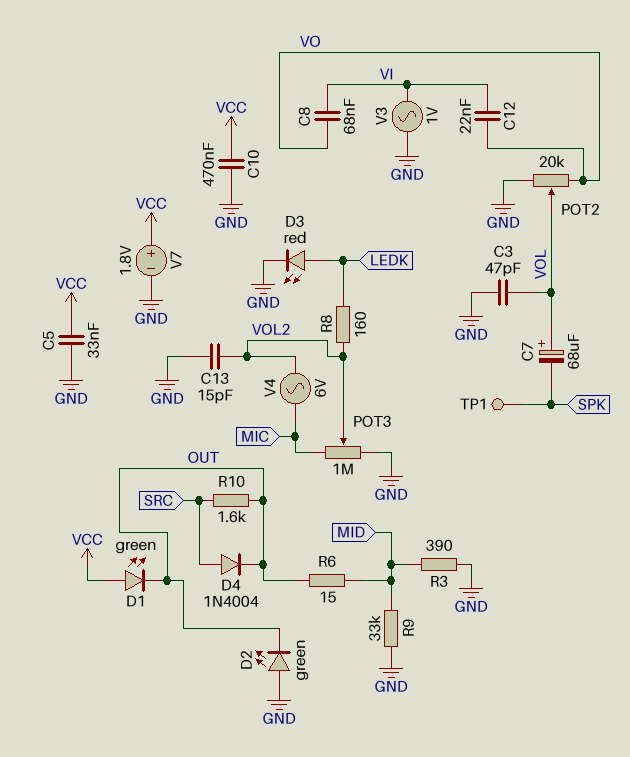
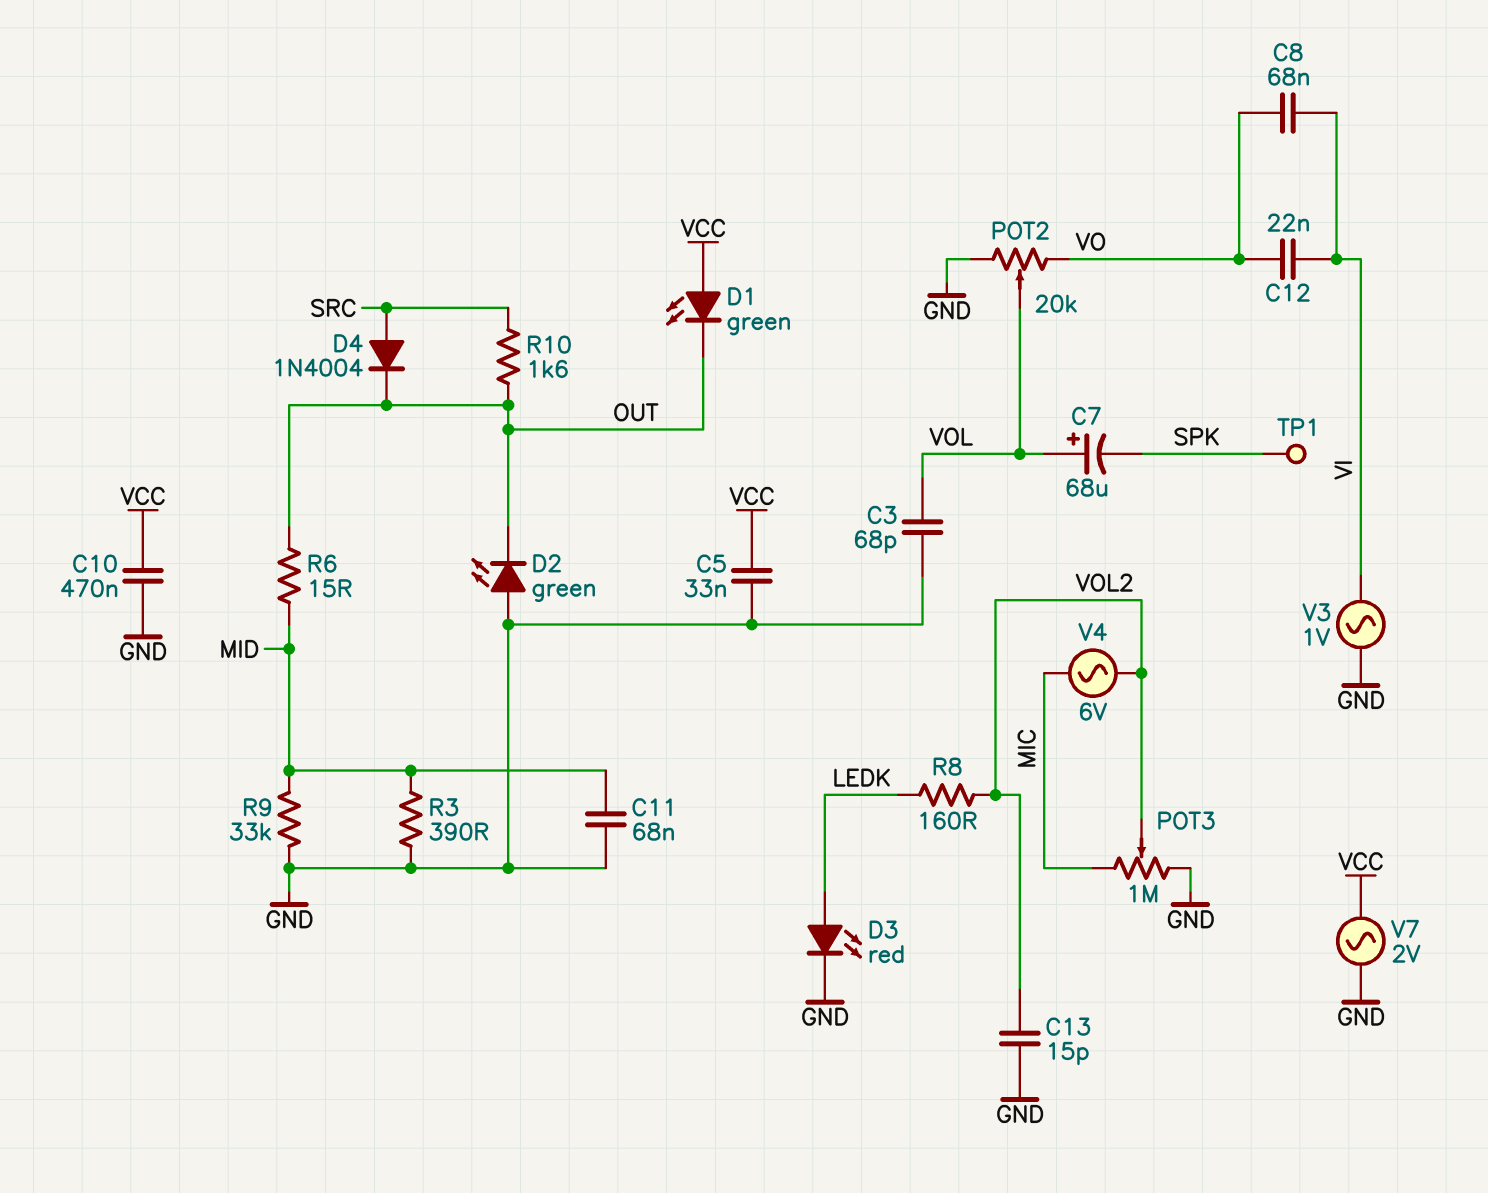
C3: 47pF (GND, VOL) -> 68pF (GND, VOL)
C11: none -> 68nF (GND, MID)
V7: 1.8V (plus VCC, minus GND) -> AC 2V (GND, VCC)

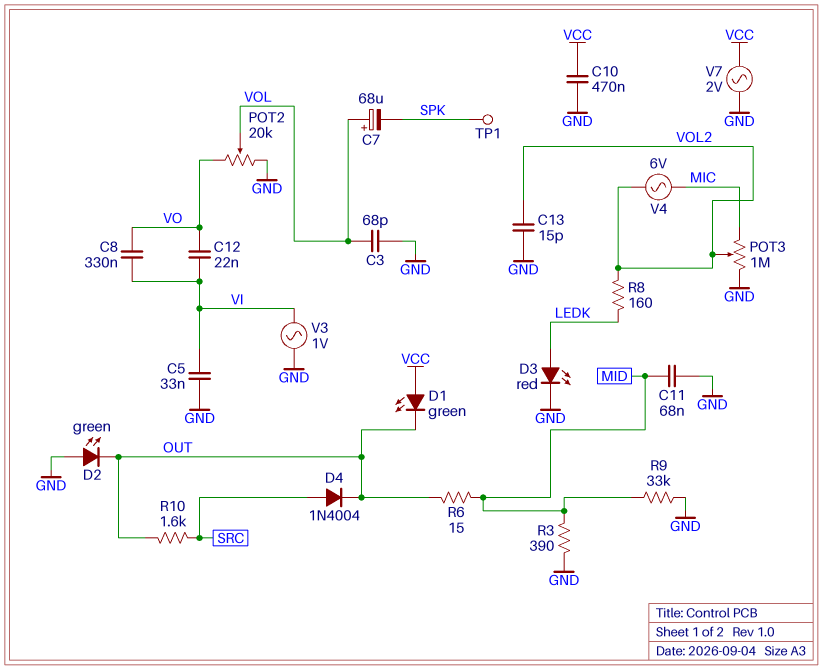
C5: 33nF (GND, VCC) -> 33nF (GND, VI)
C8: 68nF (VI, VO) -> 330nF (VI, VO)

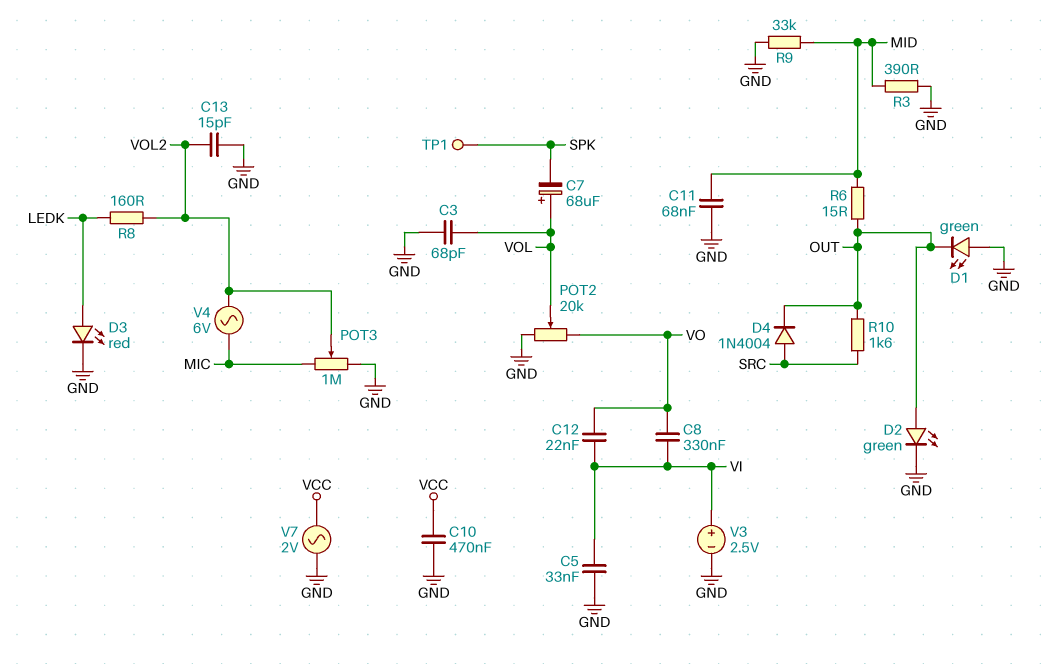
D1: LED green (A VCC, K OUT) -> LED green (A GND, K OUT)
D2: LED green (A GND, K OUT) -> LED green (A OUT, K GND)
V3: AC 1V (GND, VI) -> 2.5V (plus VI, minus GND)

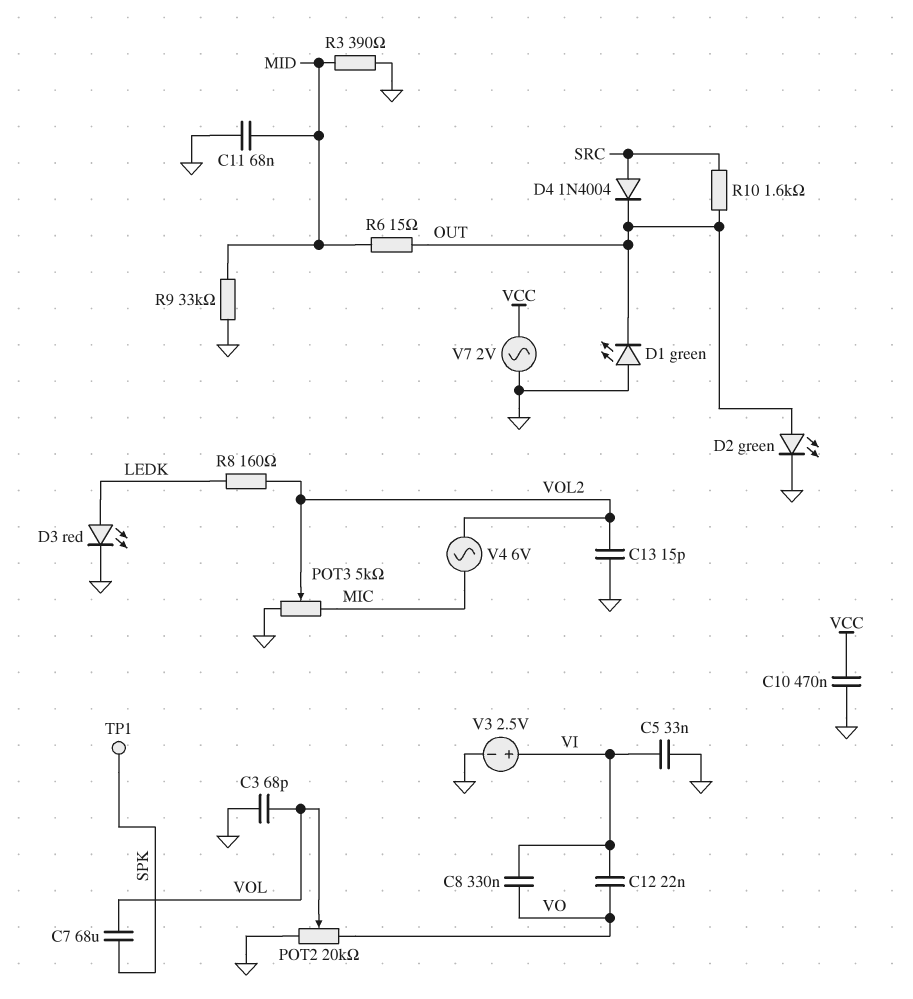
C7: 68uF (plus VOL, minus SPK) -> 68uF (SPK, VOL)
POT3: 1M (GND, MIC, wiper VOL2) -> 5k (GND, MIC, wiper VOL2)

